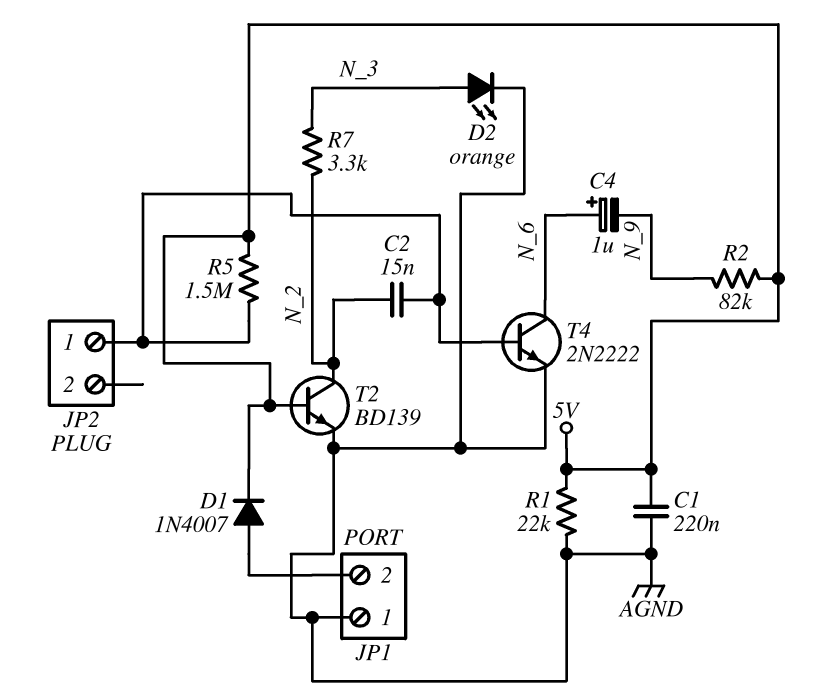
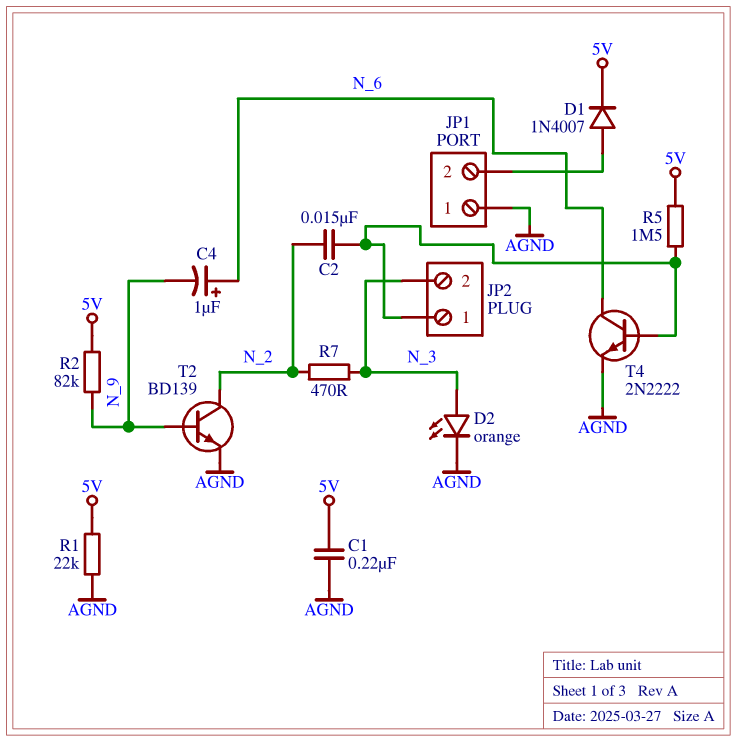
JP2 pin 2: none -> N_3
R7: 3.3k (N_2, N_3) -> 470 (N_2, N_3)
T2: NPN BD139 (B 5V, C N_2, E AGND) -> NPN BD139 (B N_9, C N_2, E AGND)

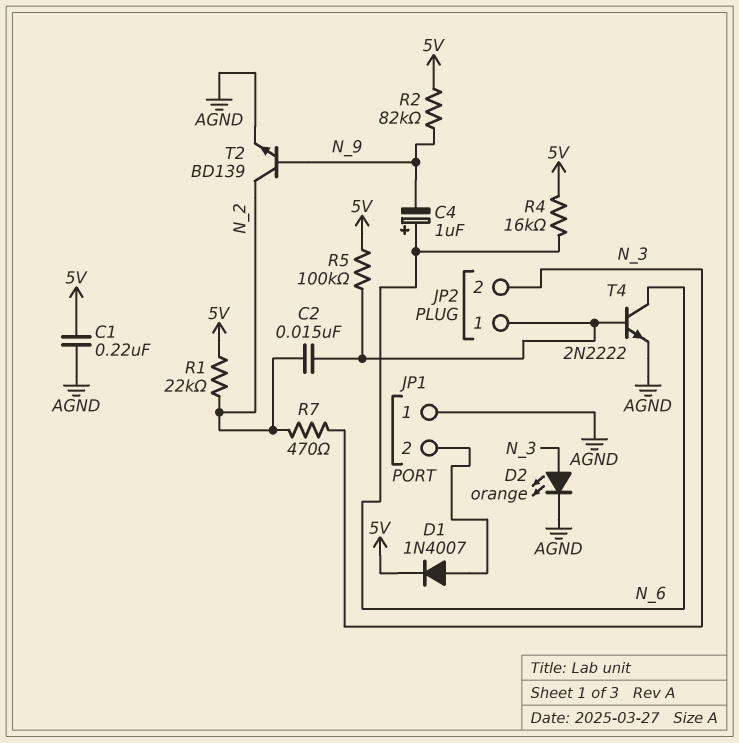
R1: 22k (5V, AGND) -> 22k (5V, N_2)
R4: none -> 16k (5V, N_6)
R5: 1.5M (5V, JP2/1) -> 100k (5V, JP2/1)

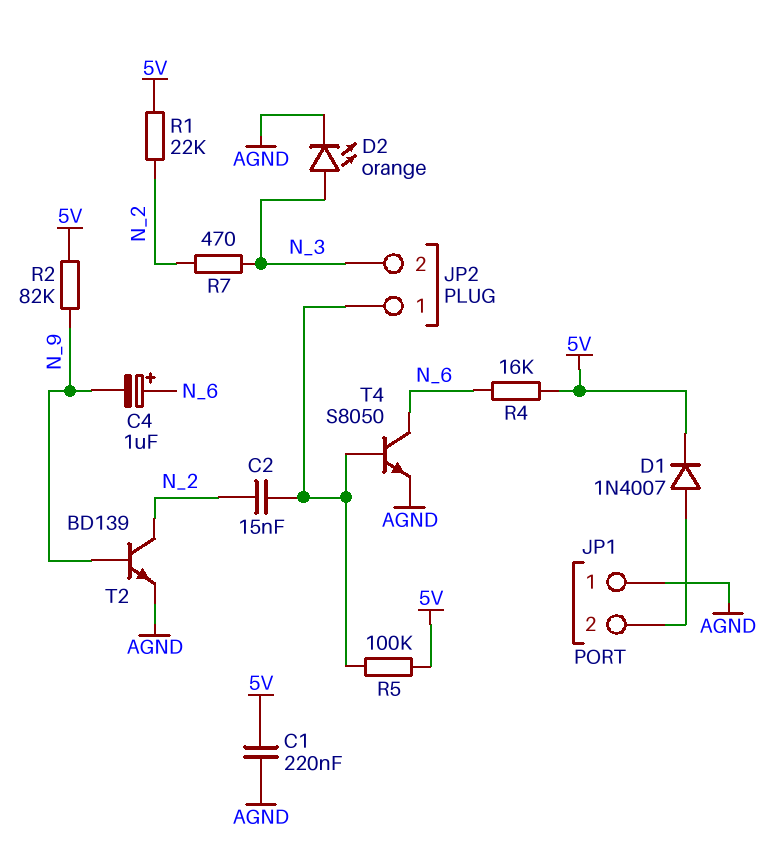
T4: NPN 2N2222 (B JP2/1, C N_6, E AGND) -> NPN S8050 (B JP2/1, C N_6, E AGND)

